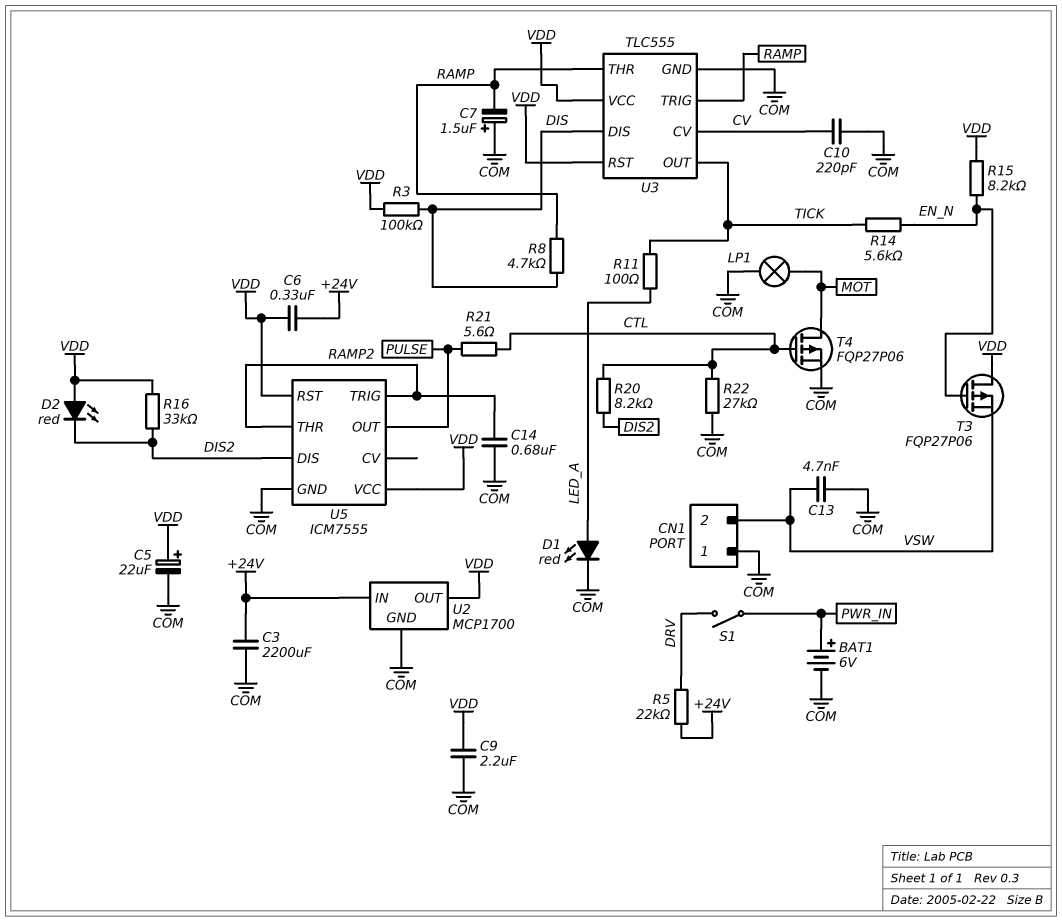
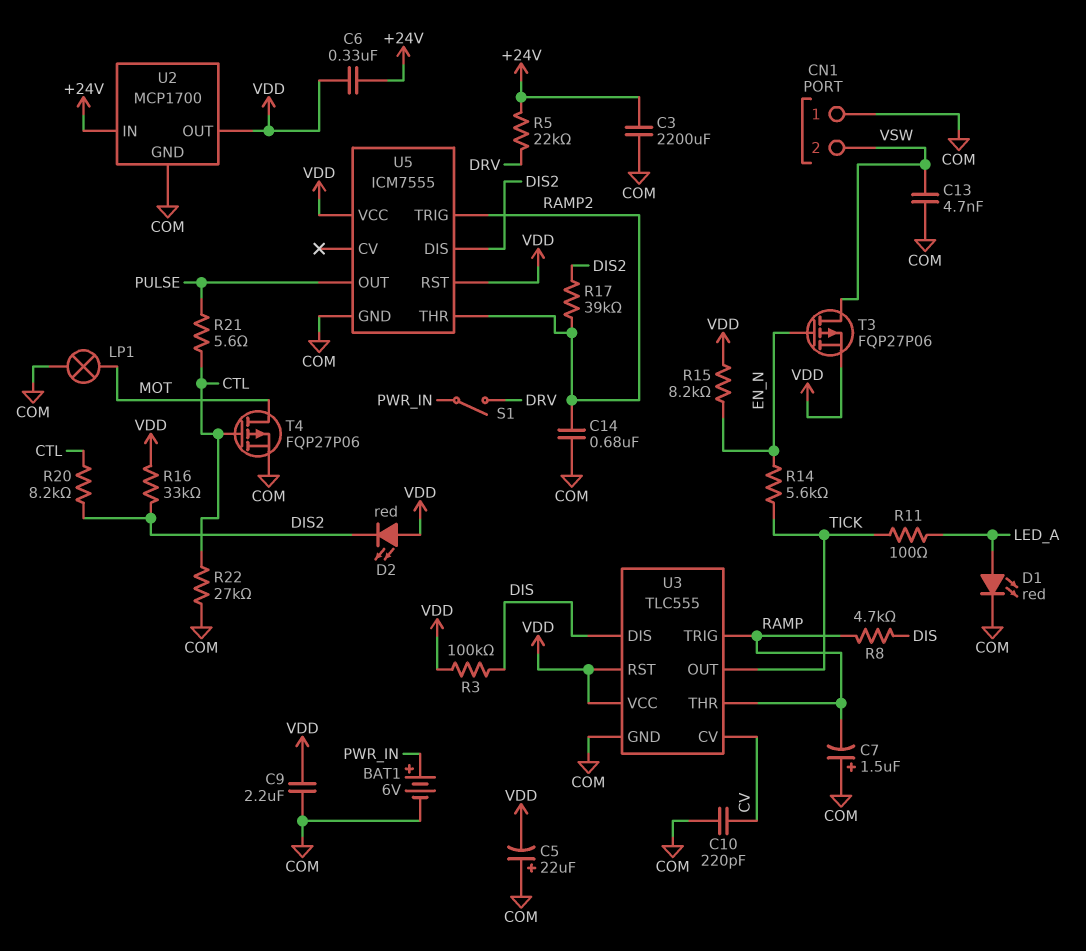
C5: 22uF (plus VDD, minus COM) -> 22uF (plus COM, minus VDD)
R17: none -> 39k (DIS2, RAMP2)
T3: PMOS FQP27P06 (G EN_N, D VDD, S VSW) -> PMOS FQP27P06 (G EN_N, D VSW, S VDD)

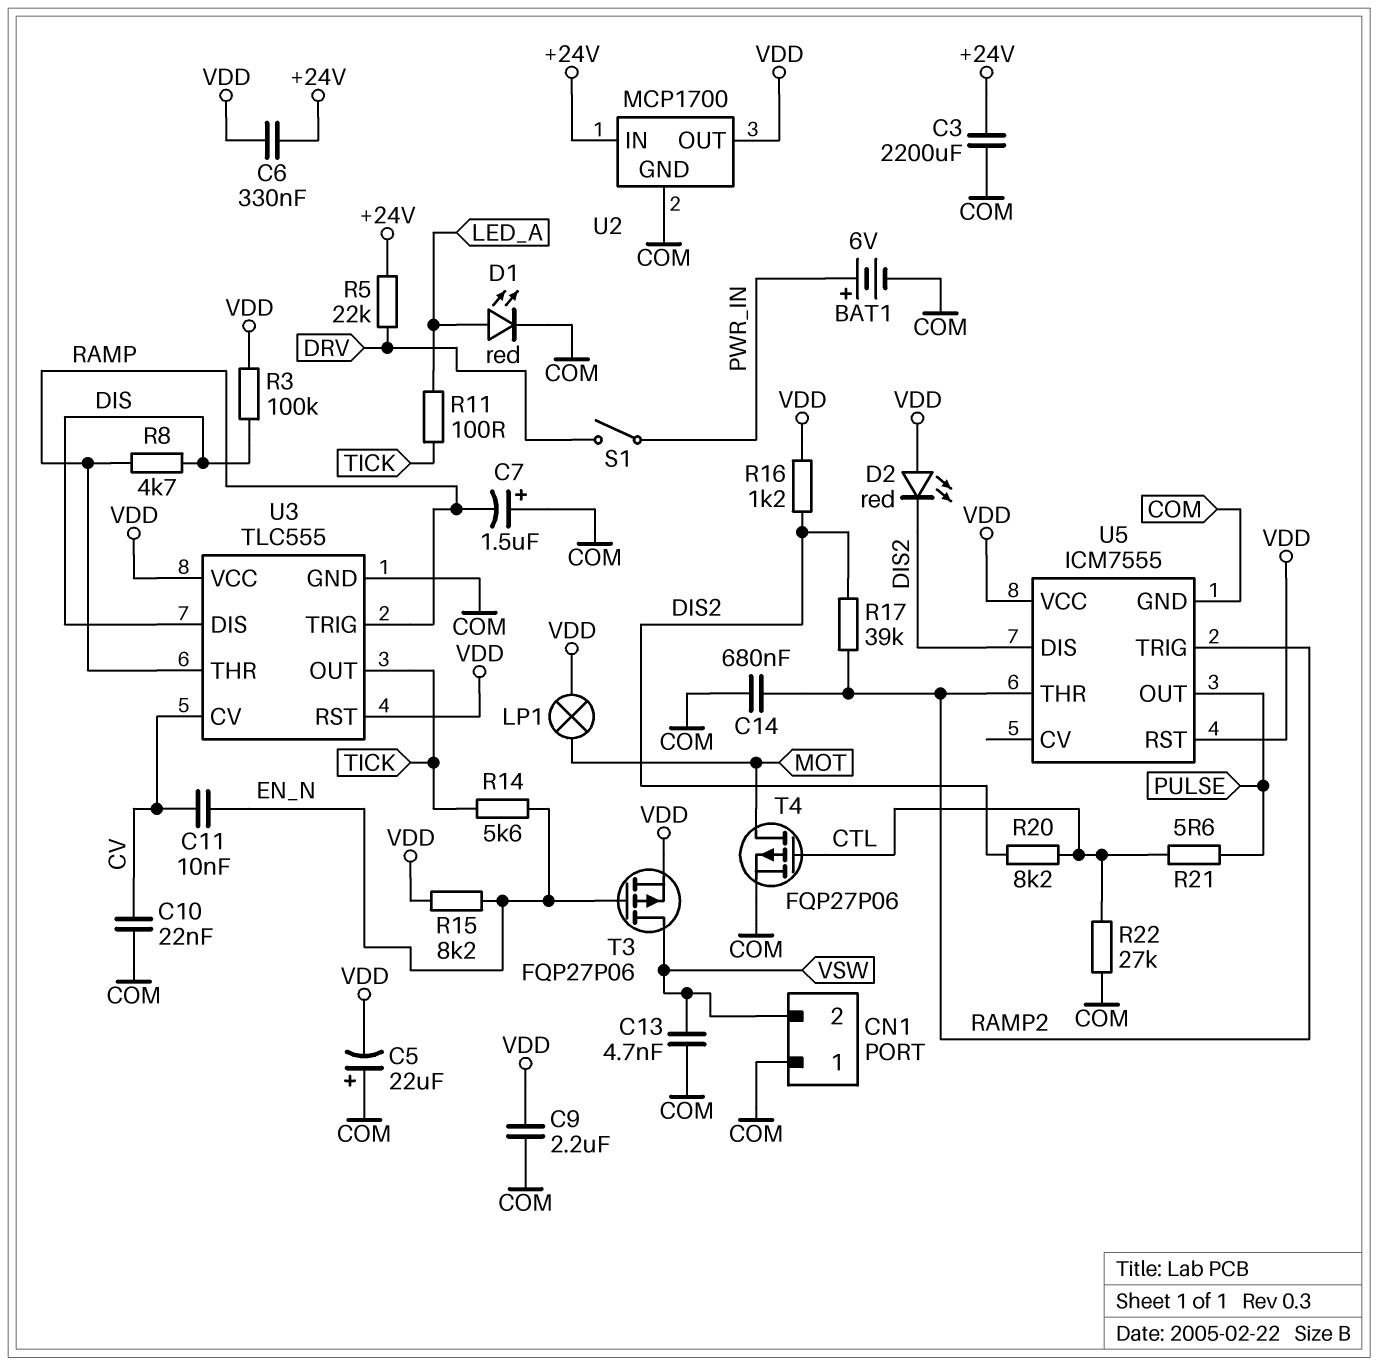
C10: 220pF (COM, CV) -> 22nF (COM, CV)
C11: none -> 10nF (CV, EN_N)
LP1: lamp (COM, MOT) -> lamp (MOT, VDD)
R16: 33k (DIS2, VDD) -> 1.2k (DIS2, VDD)

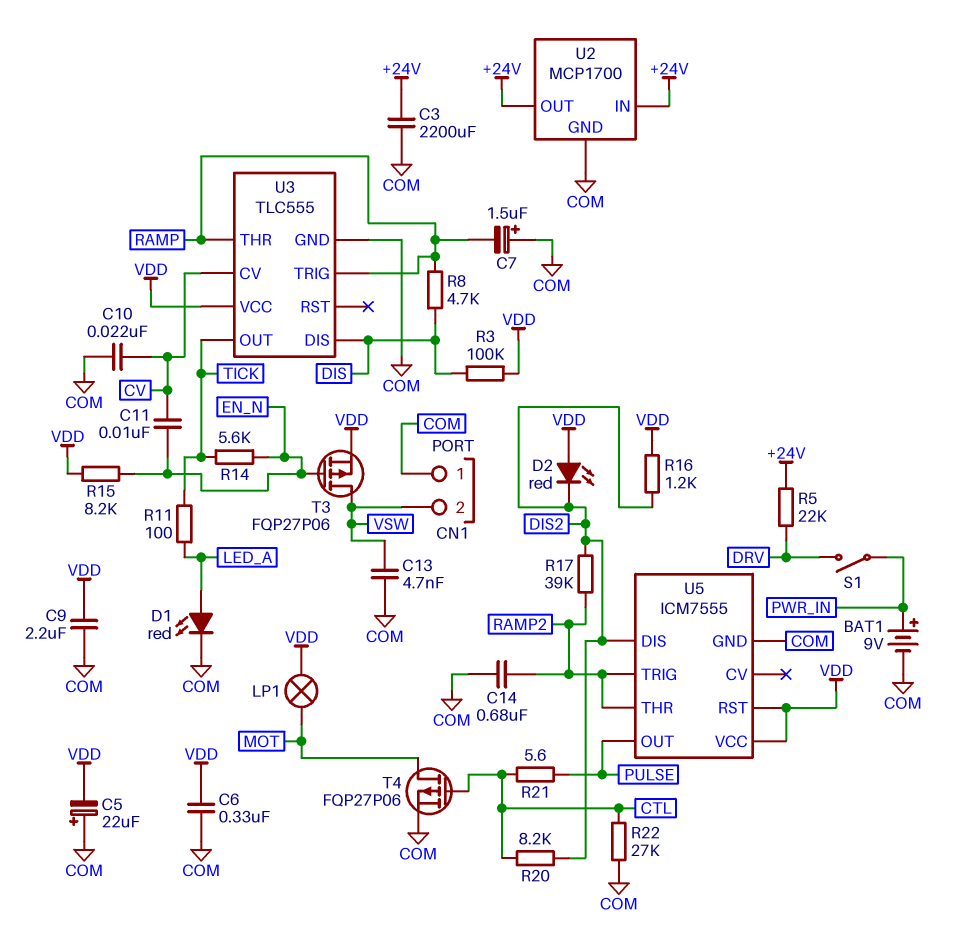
BAT1: 6V (plus PWR_IN, minus COM) -> 9V (plus PWR_IN, minus COM)
C6: 330nF (+24V, VDD) -> 330nF (COM, VDD)
U2 pin OUT: VDD -> +24V
U3 pin RST: VDD -> none

